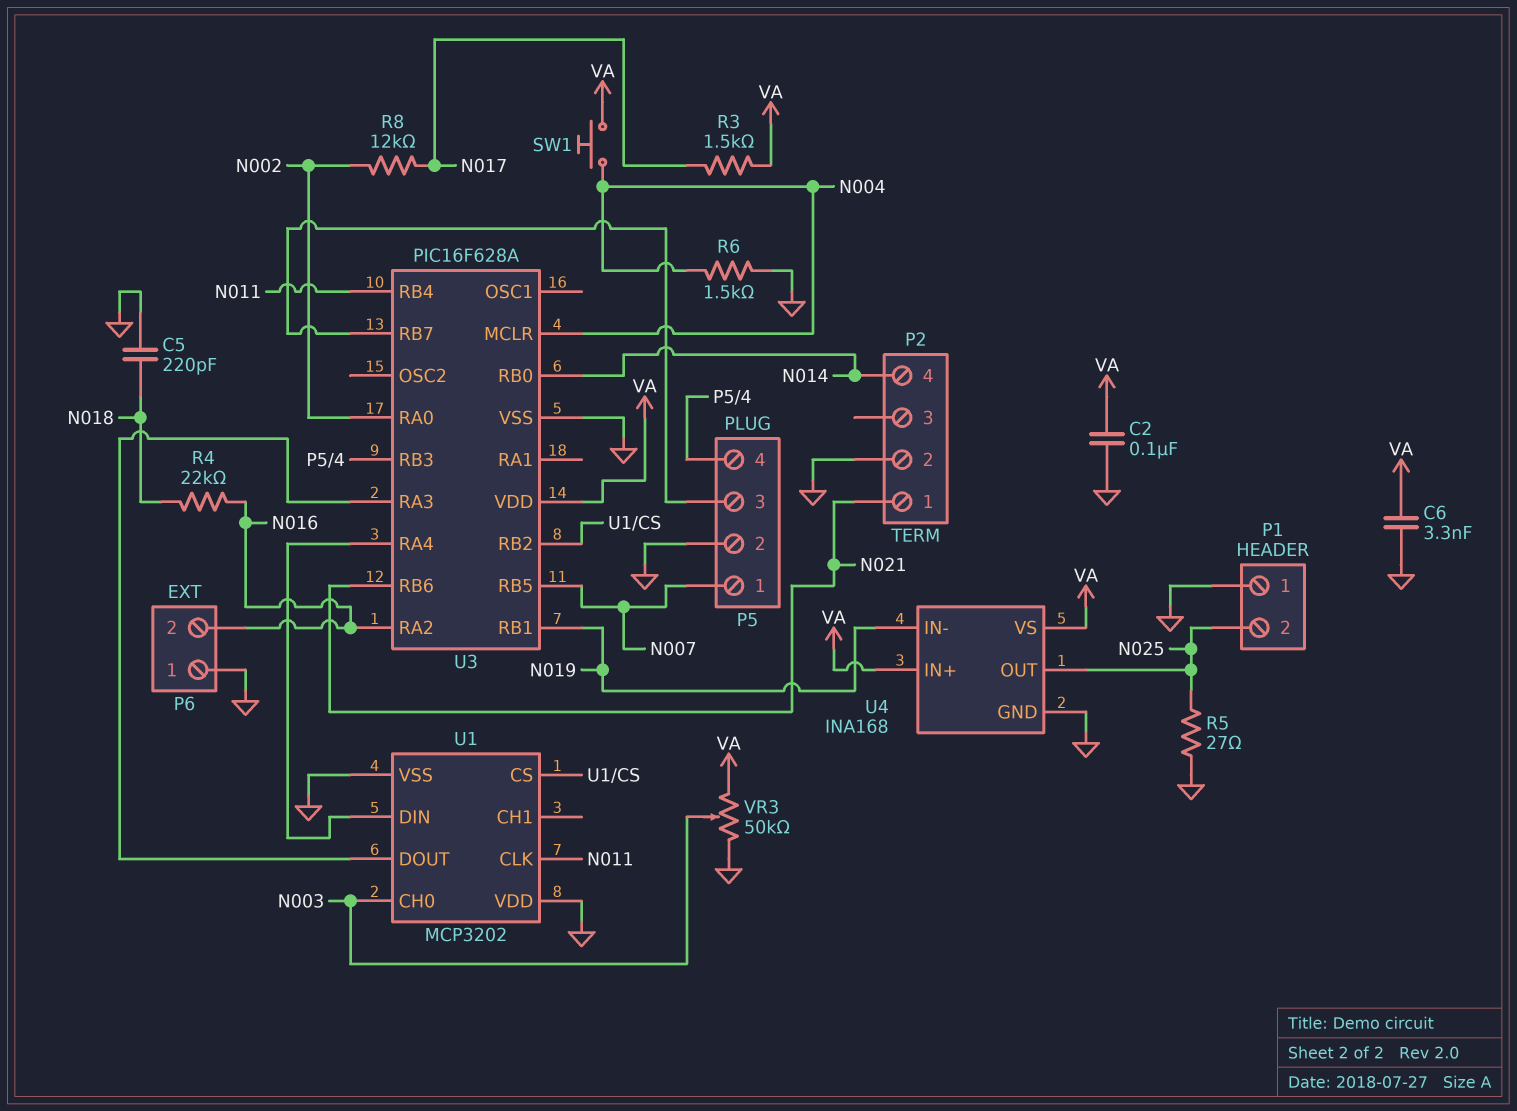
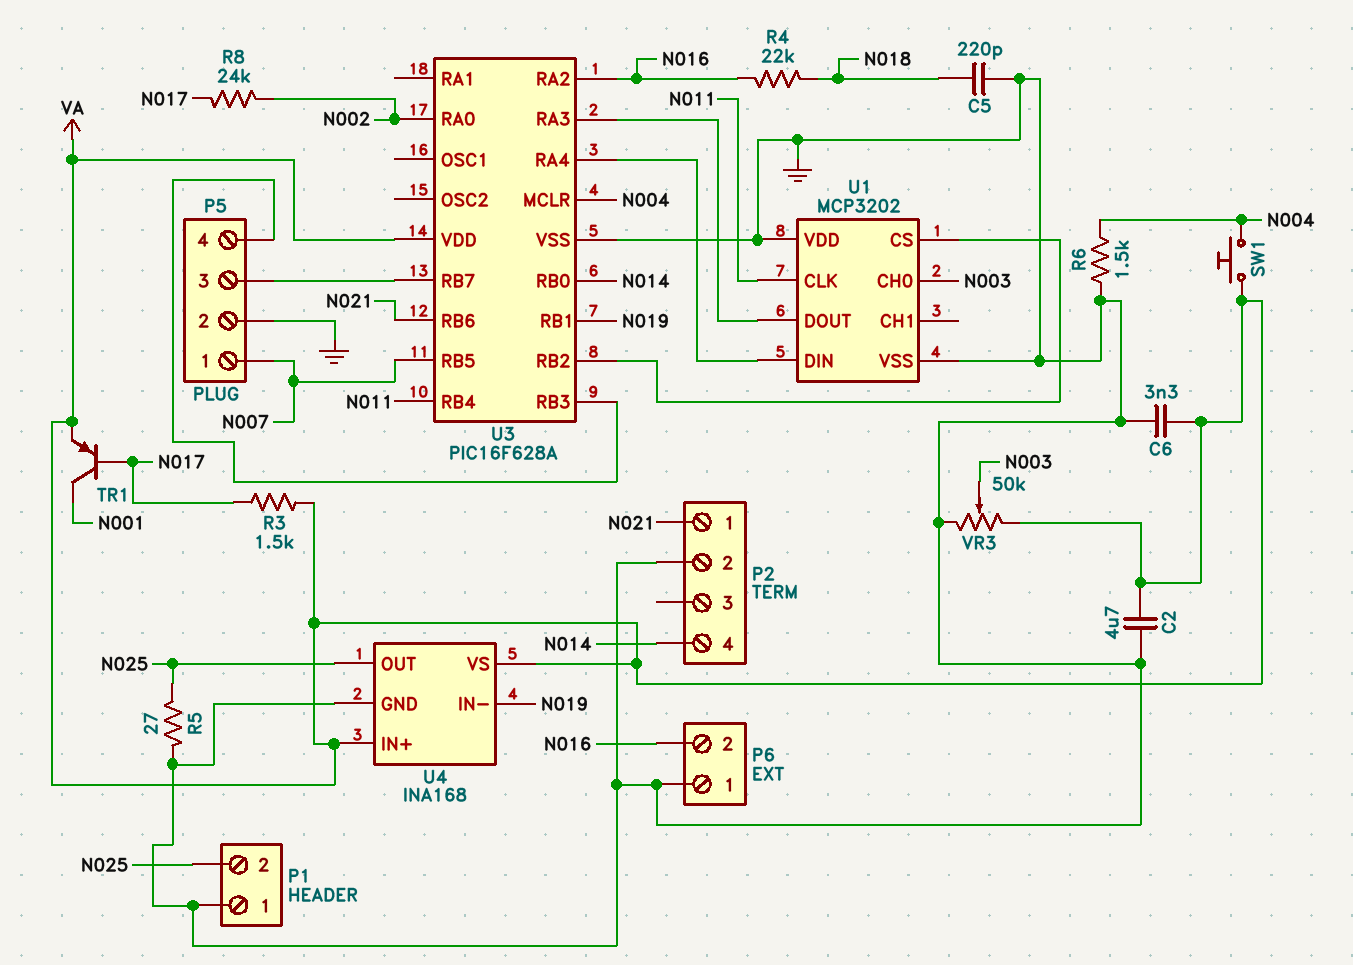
C2: 100nF (GND, VA) -> 4.7uF (GND, VA)
R8: 12k (N002, N017) -> 24k (N002, N017)
TR1: none -> PNP (B N017, C N001, E VA)

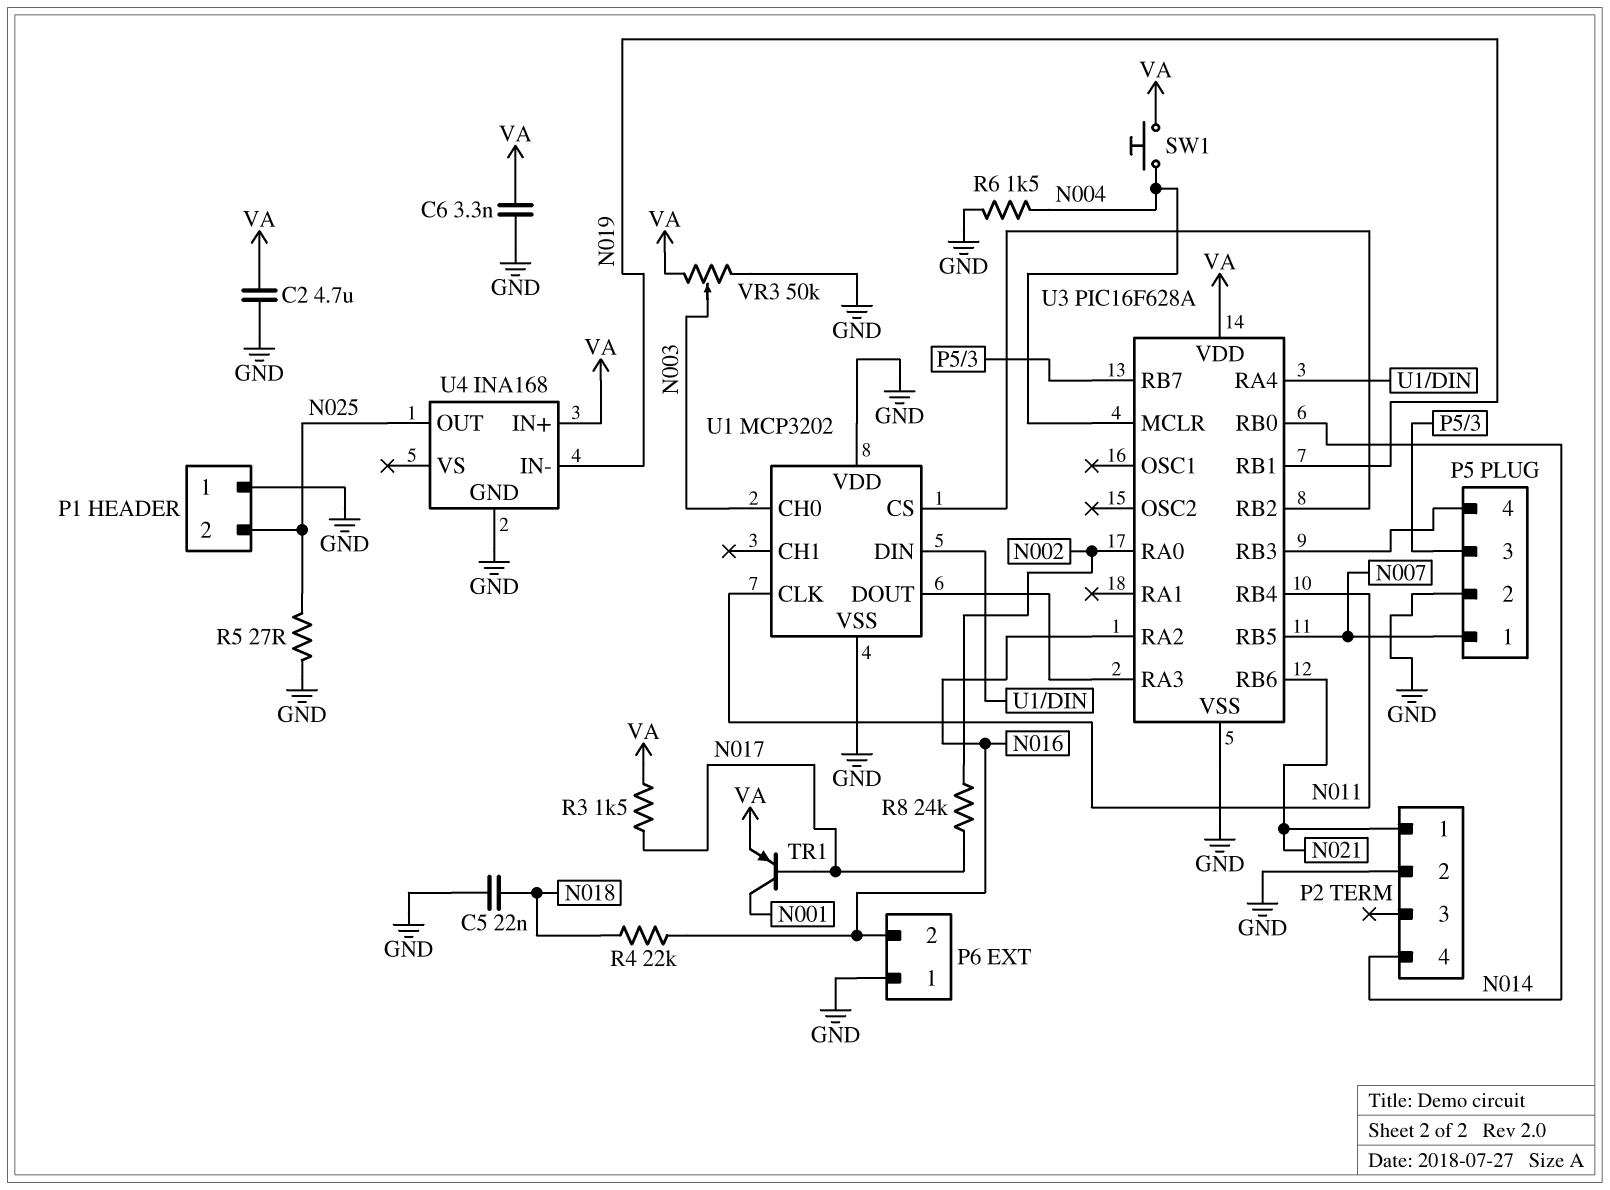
C5: 220pF (GND, N018) -> 22nF (GND, N018)
U4 pin VS: VA -> none

